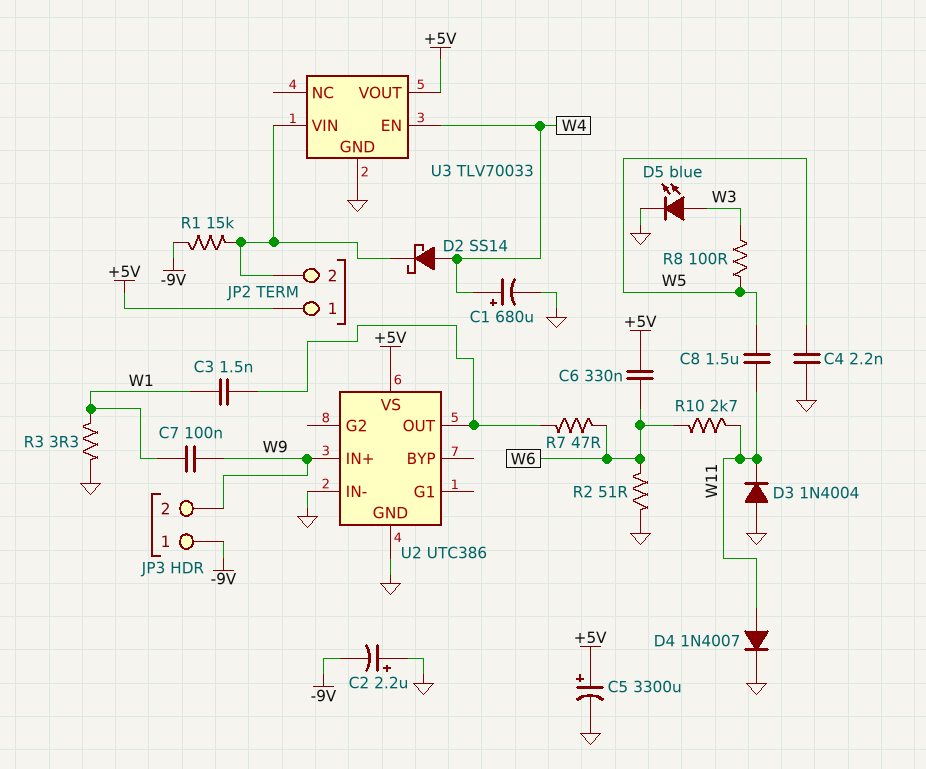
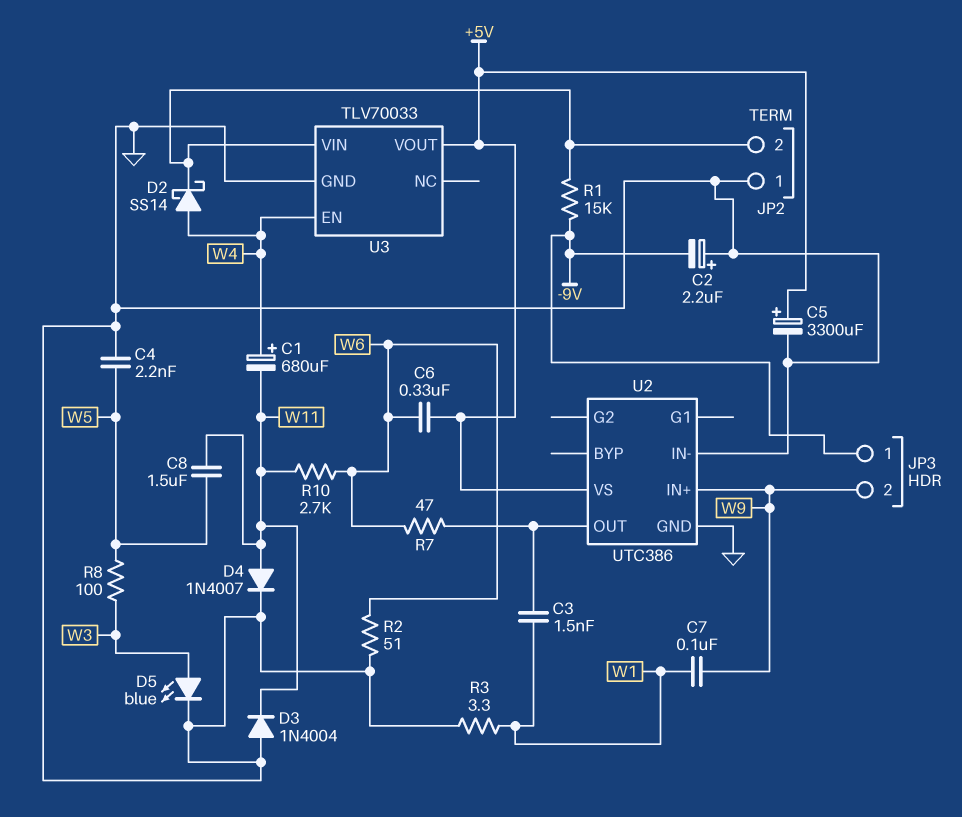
C1: 680uF (plus W4, minus GND) -> 680uF (plus W4, minus W11)
JP2 pin 1: +5V -> GND

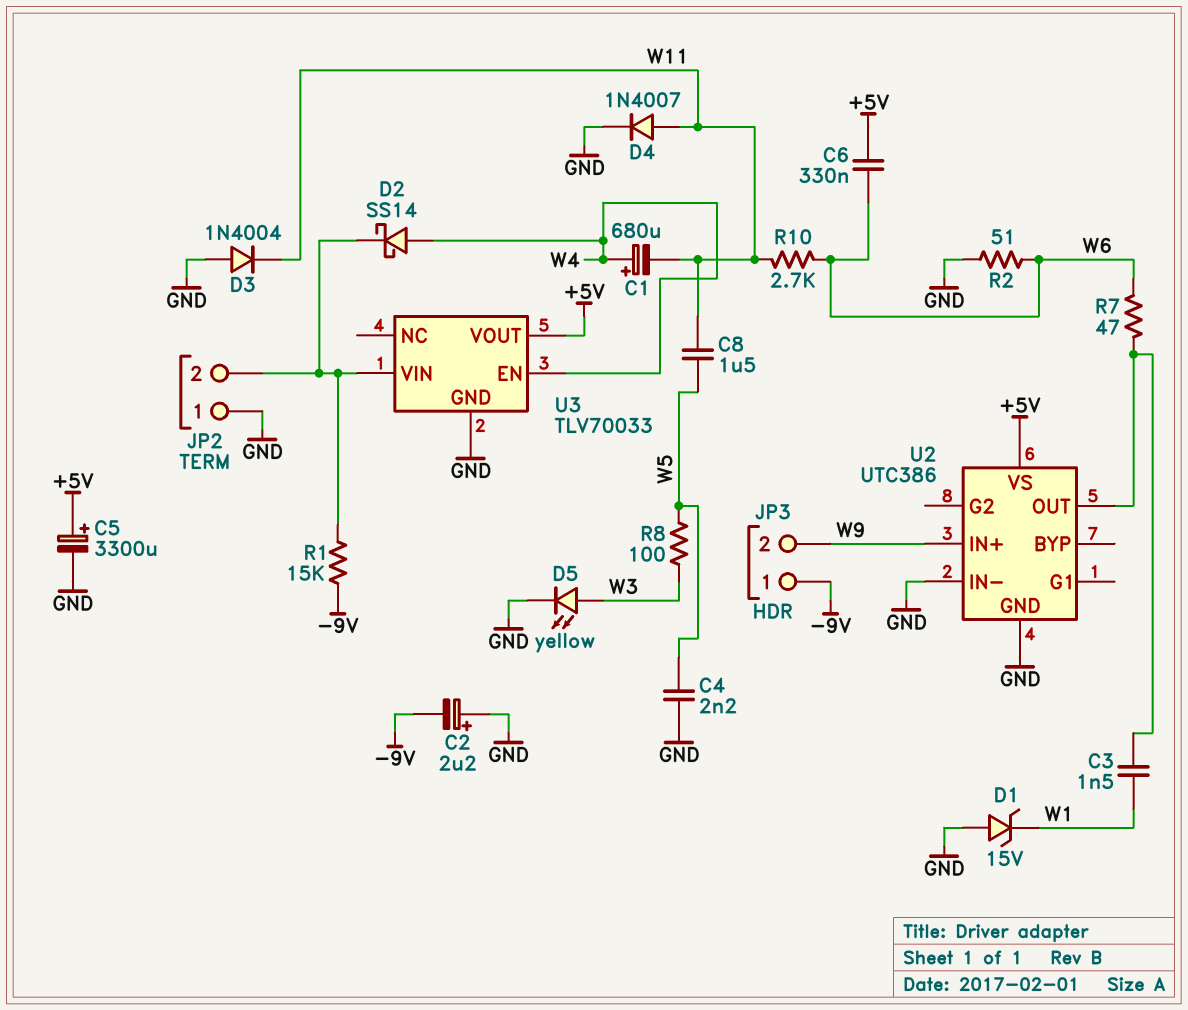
C7: 100nF (W1, W9) -> none
D1: none -> zener 15V (A GND, K W1)
D5: LED blue (A W3, K GND) -> LED yellow (A W3, K GND)
R3: 3.3 (GND, W1) -> none

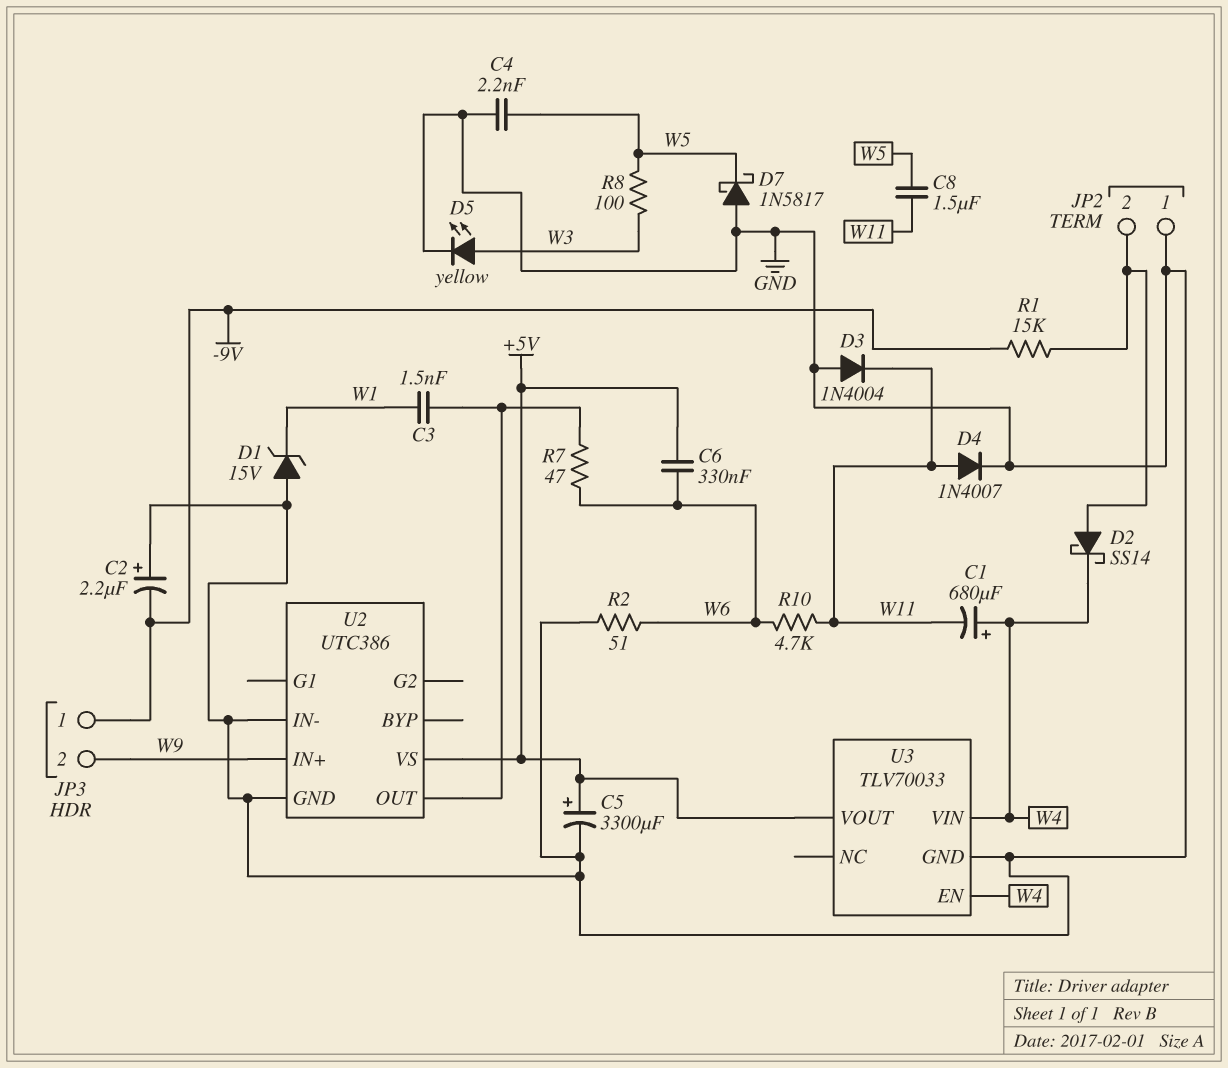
D2: schottky SS14 (A W4, K JP2/2) -> schottky SS14 (A JP2/2, K W4)
D7: none -> schottky 1N5817 (A GND, K W5)
R10: 2.7k (W6, W11) -> 4.7k (W6, W11)
U3 pin VIN: JP2/2 -> W4

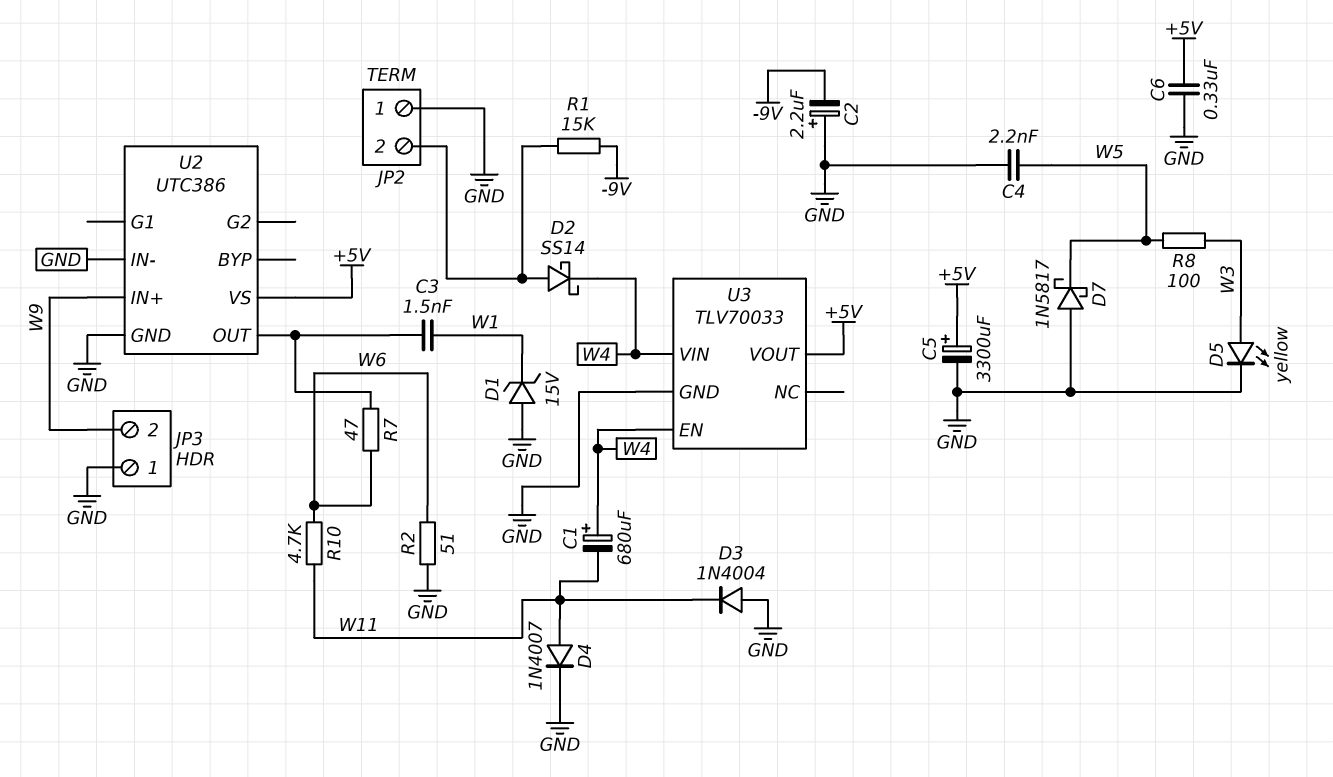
C6: 330nF (+5V, W6) -> 330nF (+5V, GND)
C8: 1.5uF (W5, W11) -> none
JP3 pin 1: -9V -> GND

